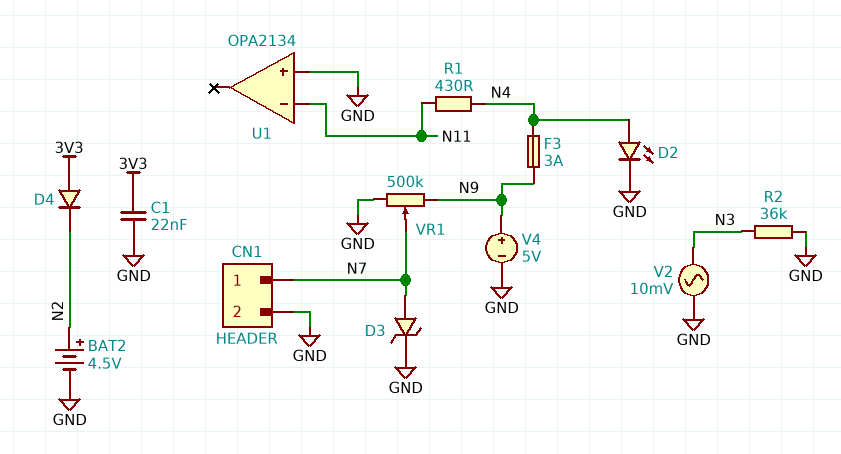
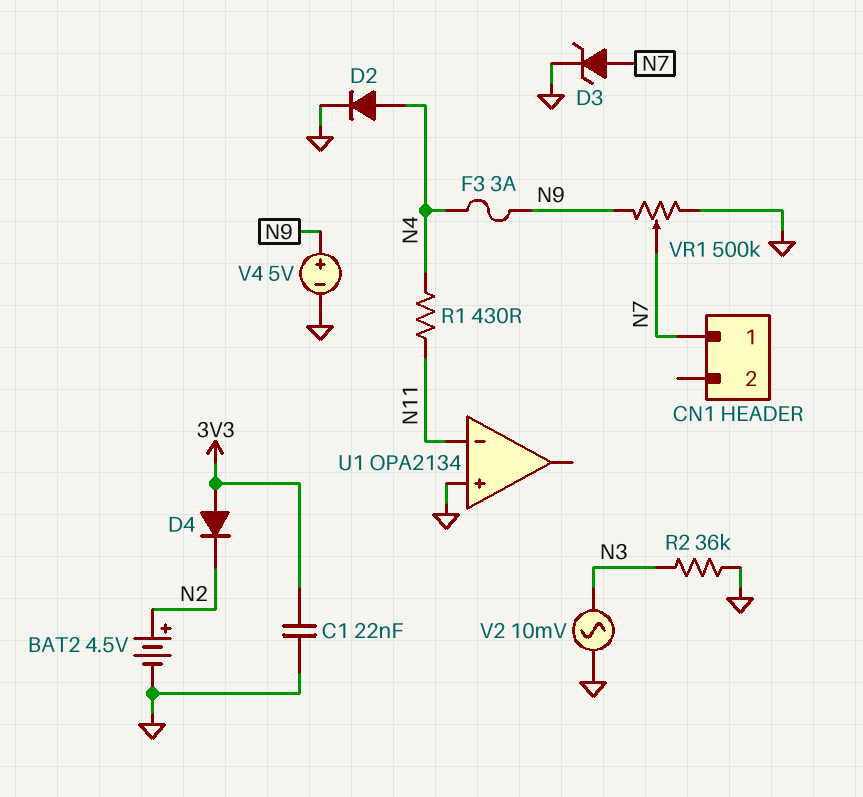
CN1 pin 2: GND -> none
D2: LED (A N4, K GND) -> diode (A N4, K GND)

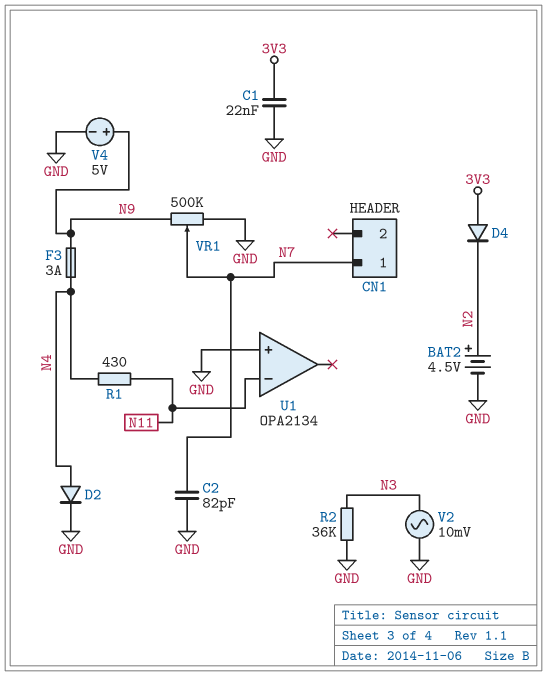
C2: none -> 82pF (GND, N7)
D3: zener (A N7, K GND) -> none

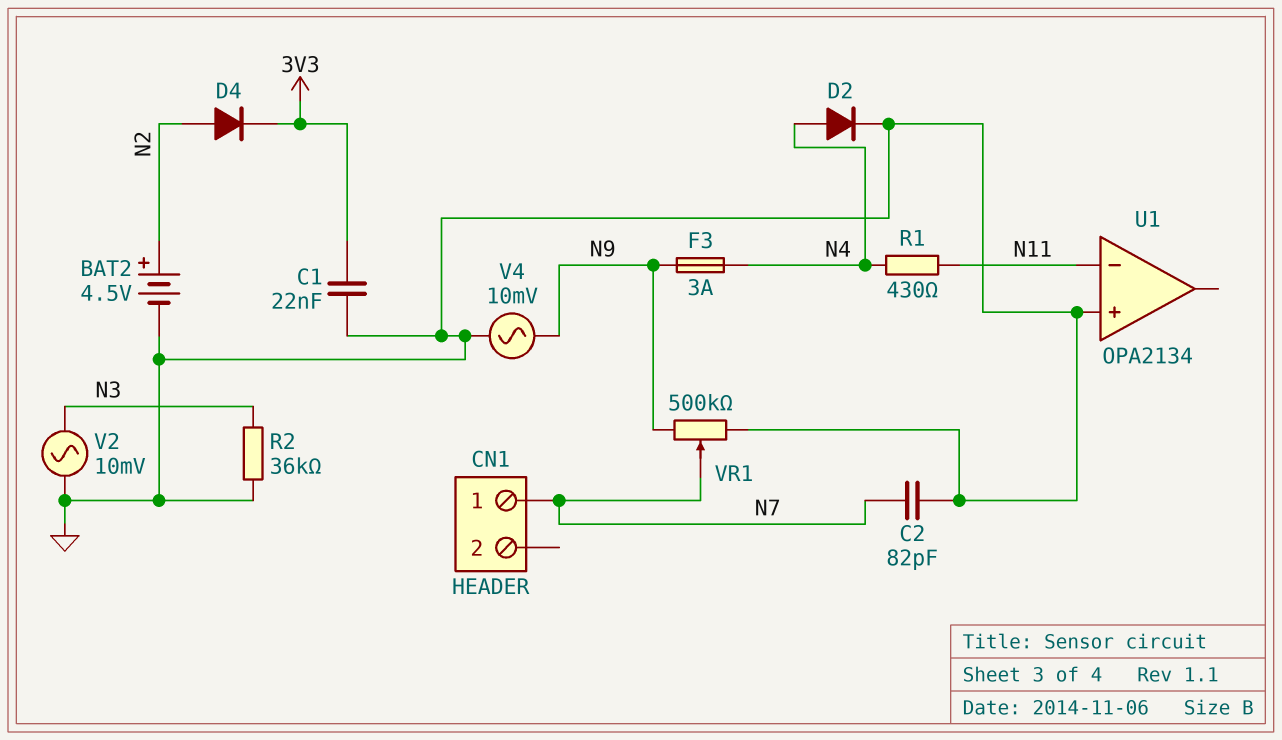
D4: diode (A 3V3, K N2) -> diode (A N2, K 3V3)
V4: 5V (plus N9, minus GND) -> AC 10mV (GND, N9)

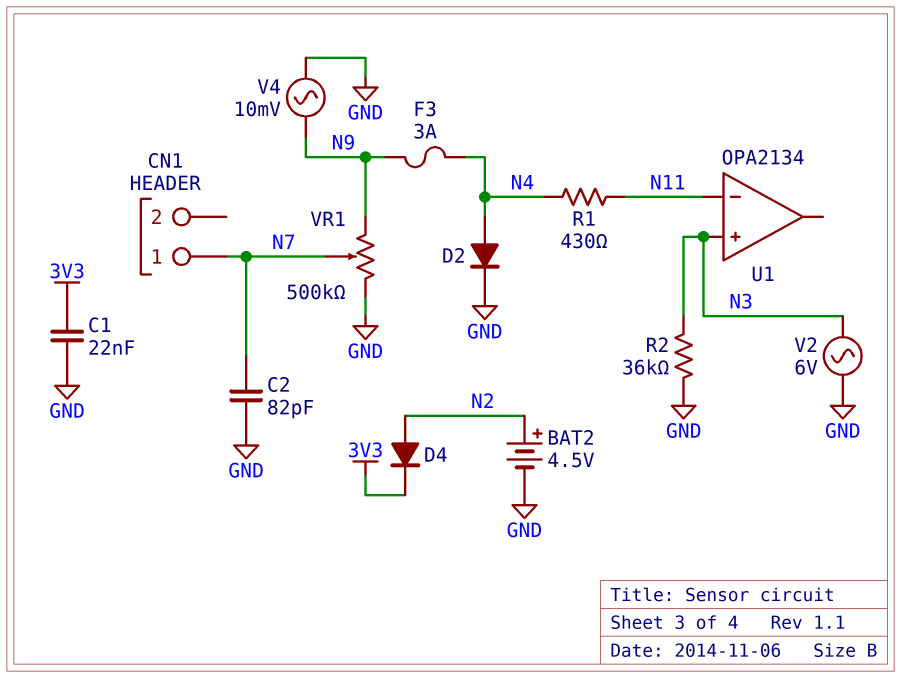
U1 pin in+: GND -> N3
V2: AC 10mV (GND, N3) -> AC 6V (GND, N3)

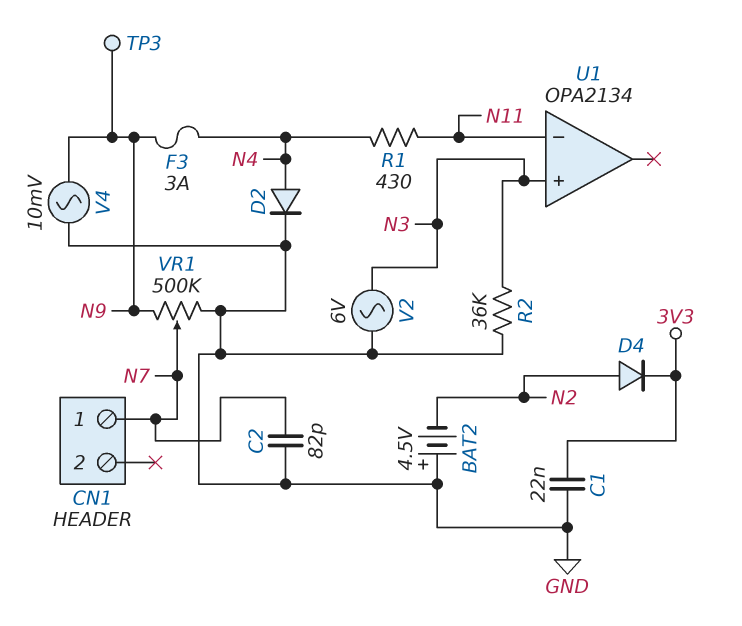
BAT2: 4.5V (plus N2, minus GND) -> 4.5V (plus GND, minus N2)
TP3: none -> test point (N9)

